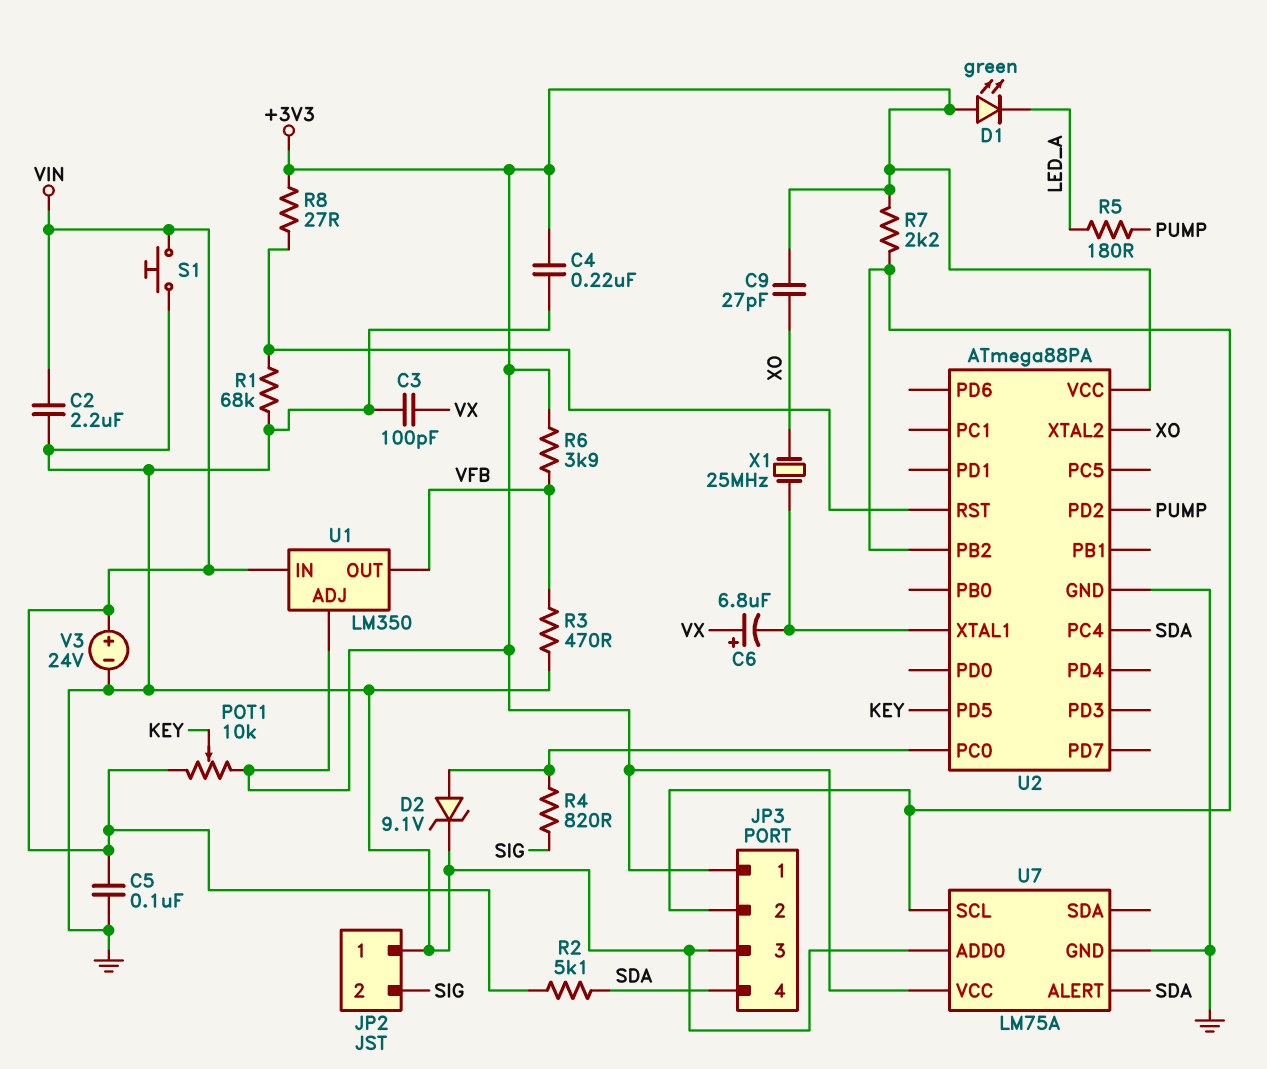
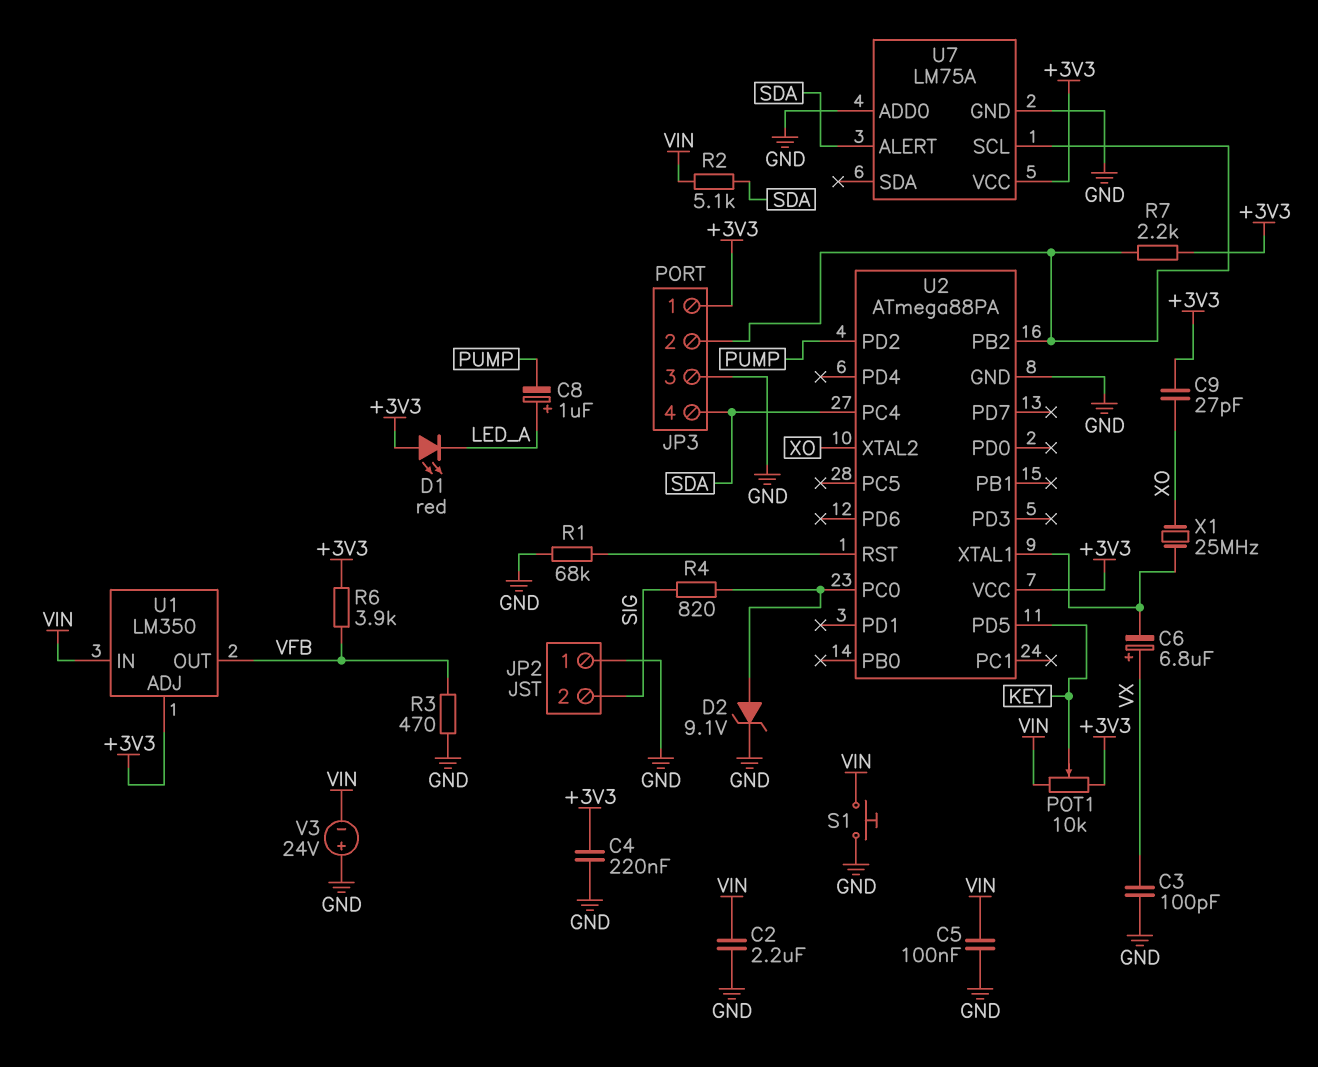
C8: none -> 1uF (plus LED_A, minus PUMP)
D1: LED green (A +3V3, K LED_A) -> LED red (A +3V3, K LED_A)
R5: 180 (LED_A, PUMP) -> none
R8: 27 (+3V3, U2/RST) -> none
V3: 24V (plus VIN, minus GND) -> 24V (plus GND, minus VIN)

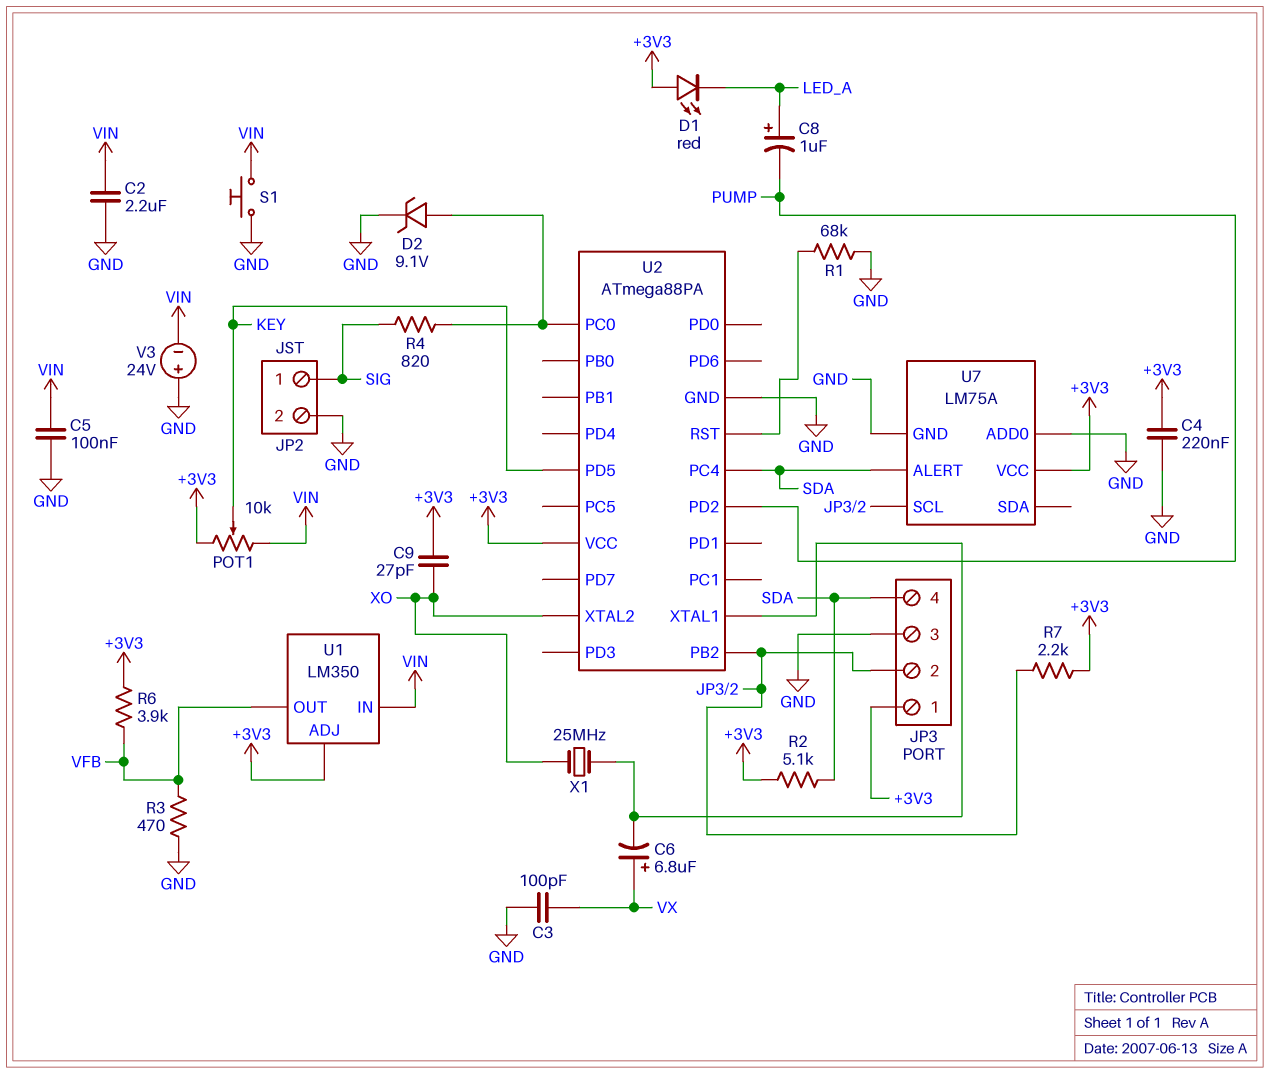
JP2 pin 1: GND -> SIG
JP2 pin 2: SIG -> GND
R2: 5.1k (SDA, VIN) -> 5.1k (+3V3, SDA)

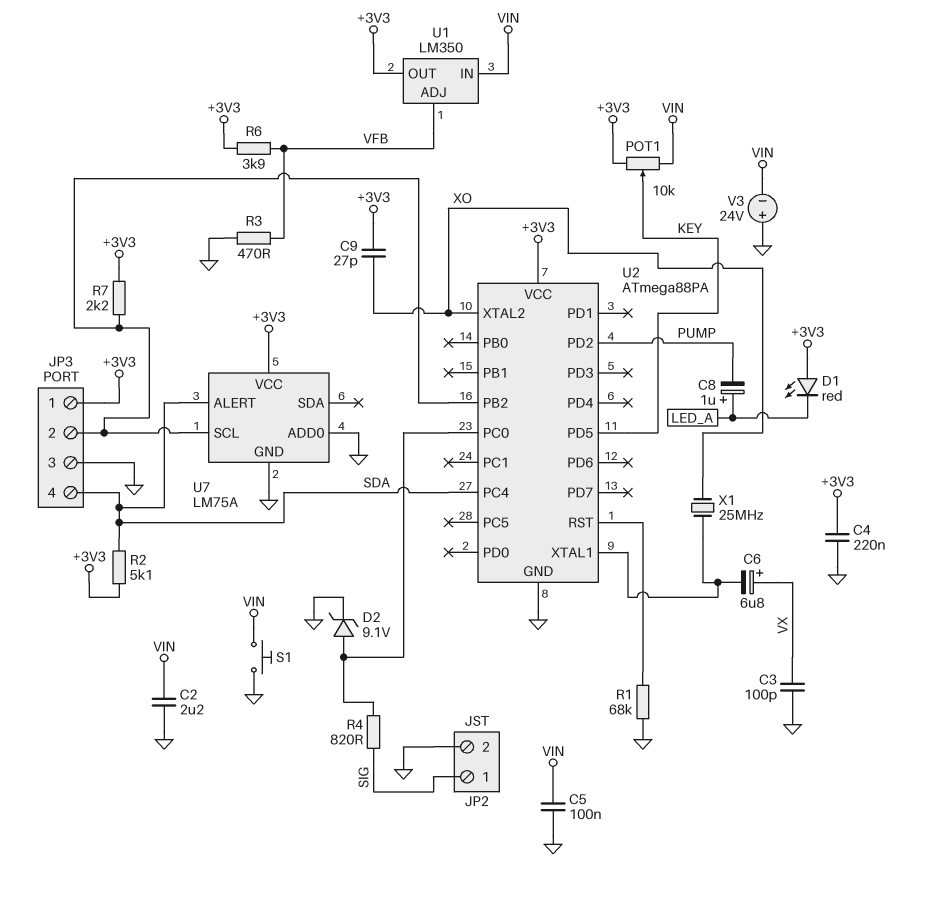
U1 pin ADJ: +3V3 -> VFB
U1 pin OUT: VFB -> +3V3

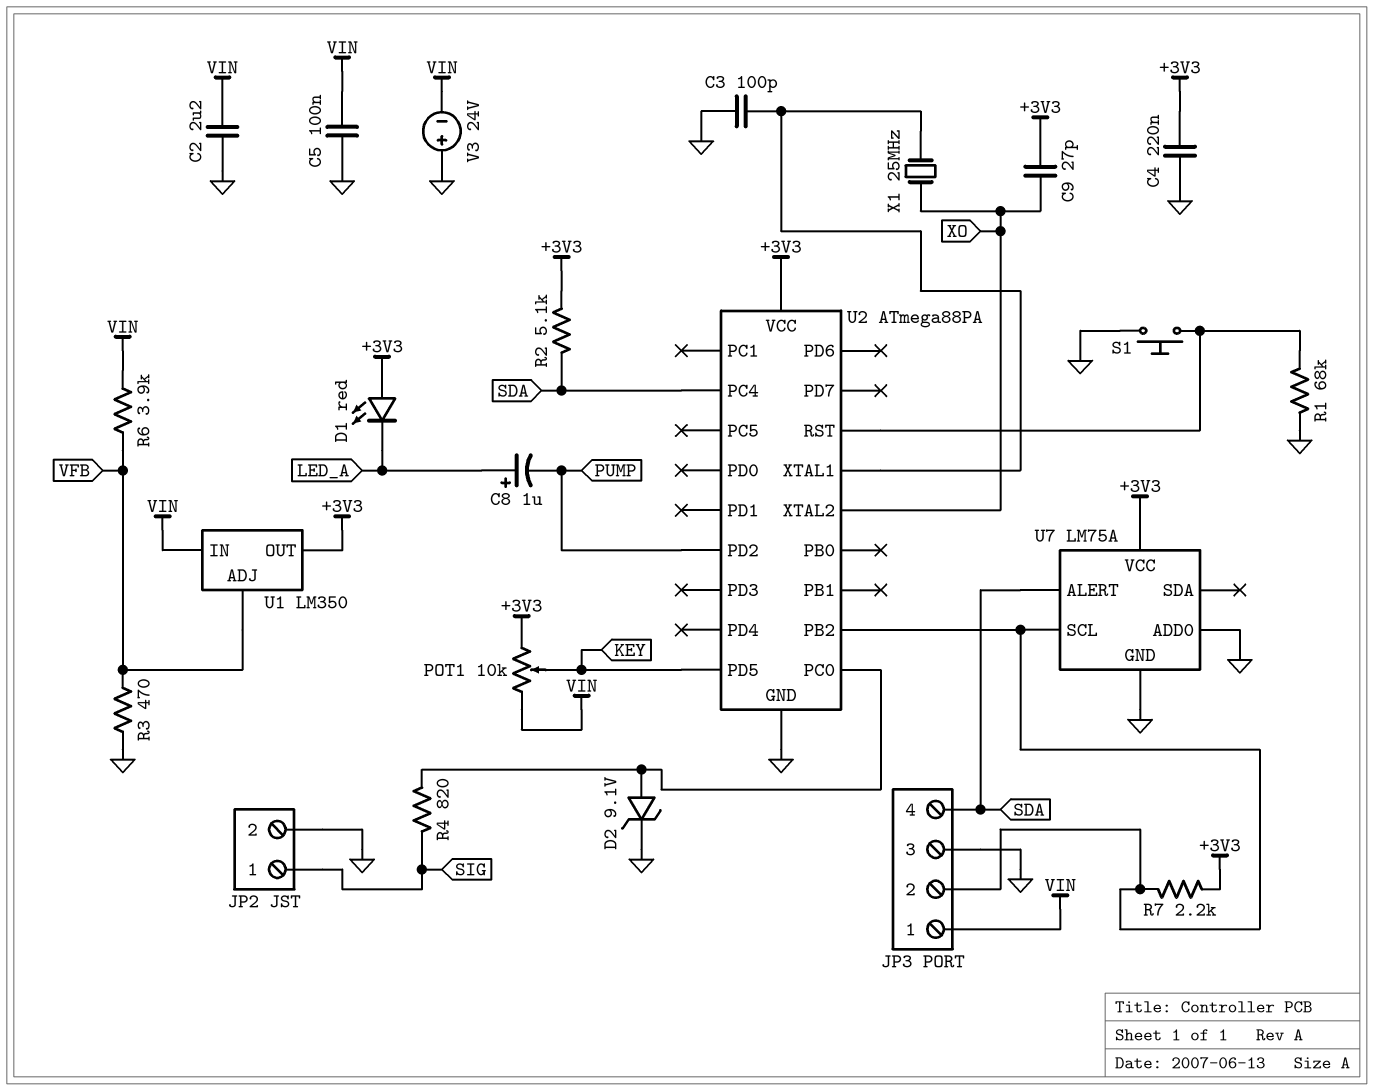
C3: 100pF (GND, VX) -> 100pF (GND, U2/XTAL1)
C6: 6.8uF (plus VX, minus U2/XTAL1) -> none
JP3 pin 1: +3V3 -> VIN
R6: 3.9k (+3V3, VFB) -> 3.9k (VFB, VIN)
S1: button (GND, VIN) -> button (GND, U2/RST)

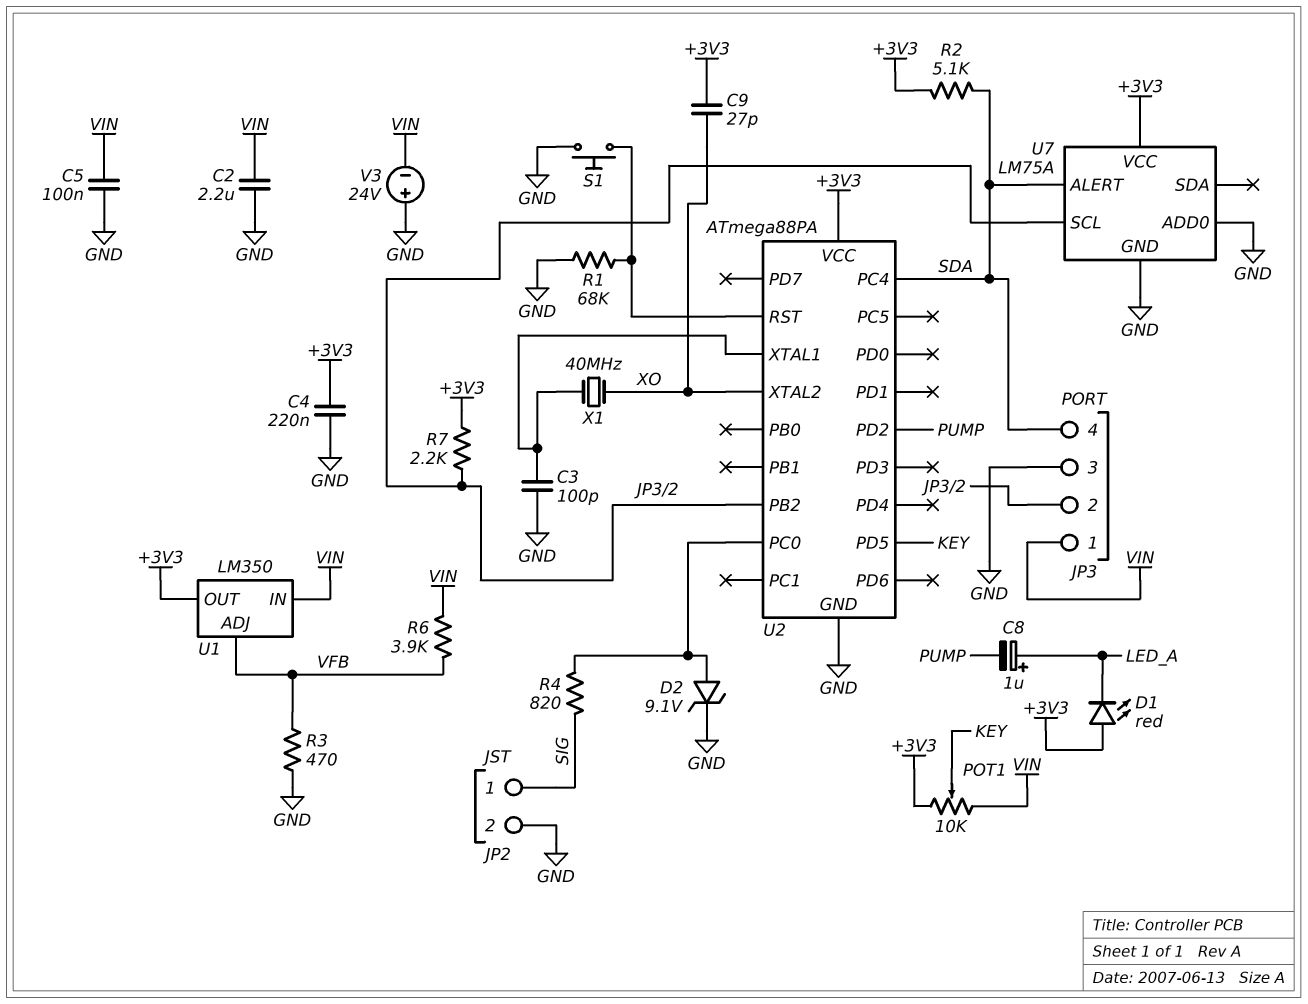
X1: 25MHz (U2/XTAL1, XO) -> 40MHz (U2/XTAL1, XO)

